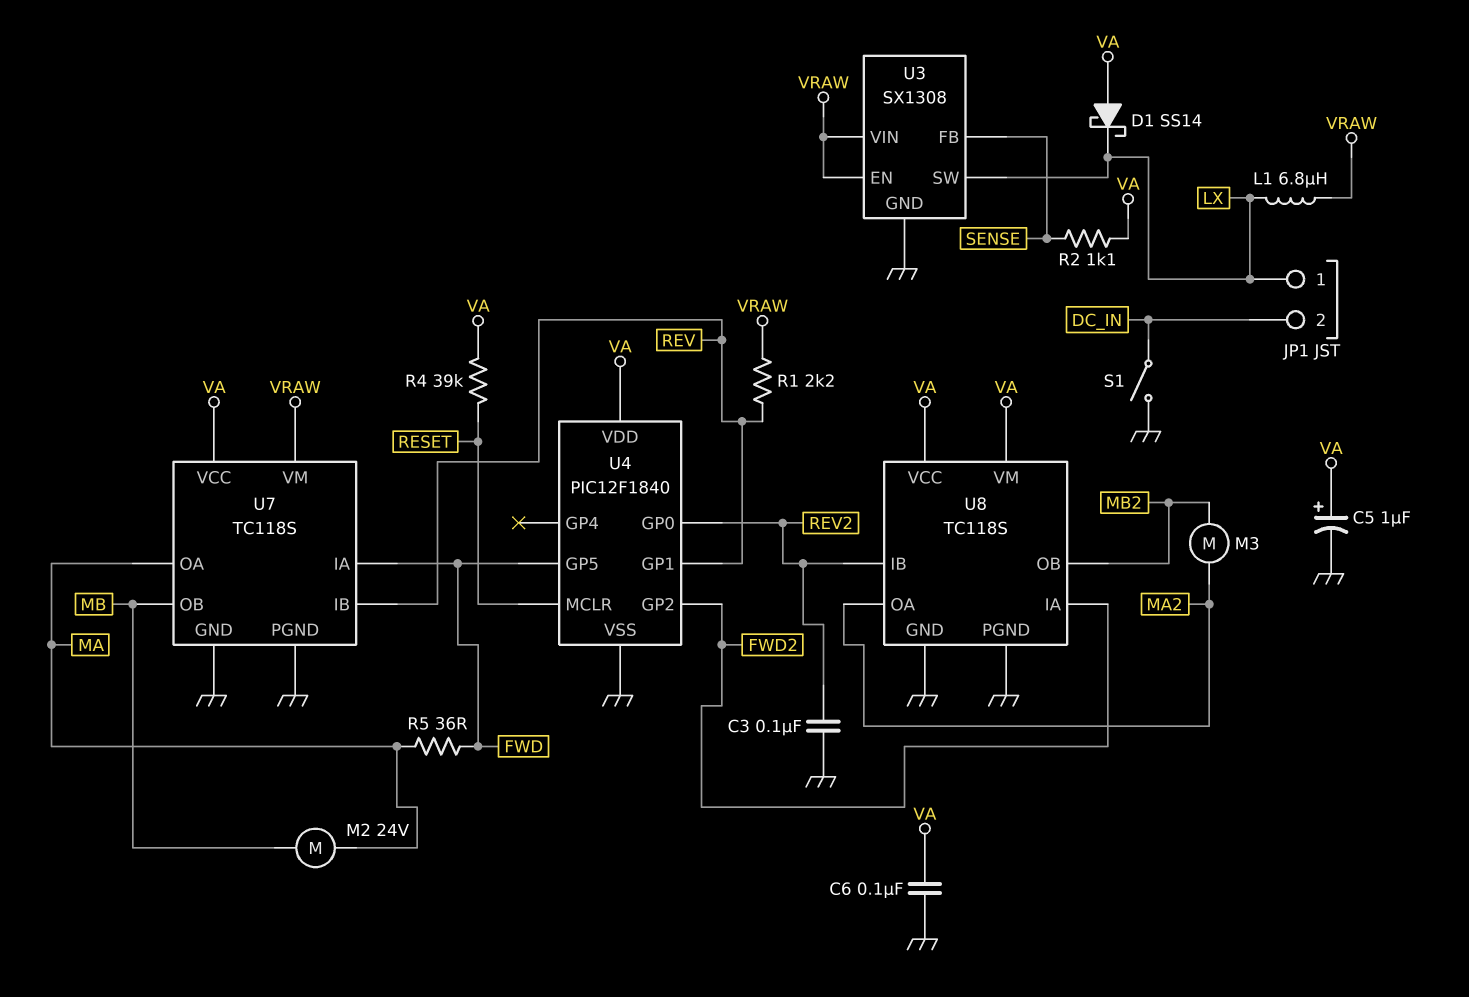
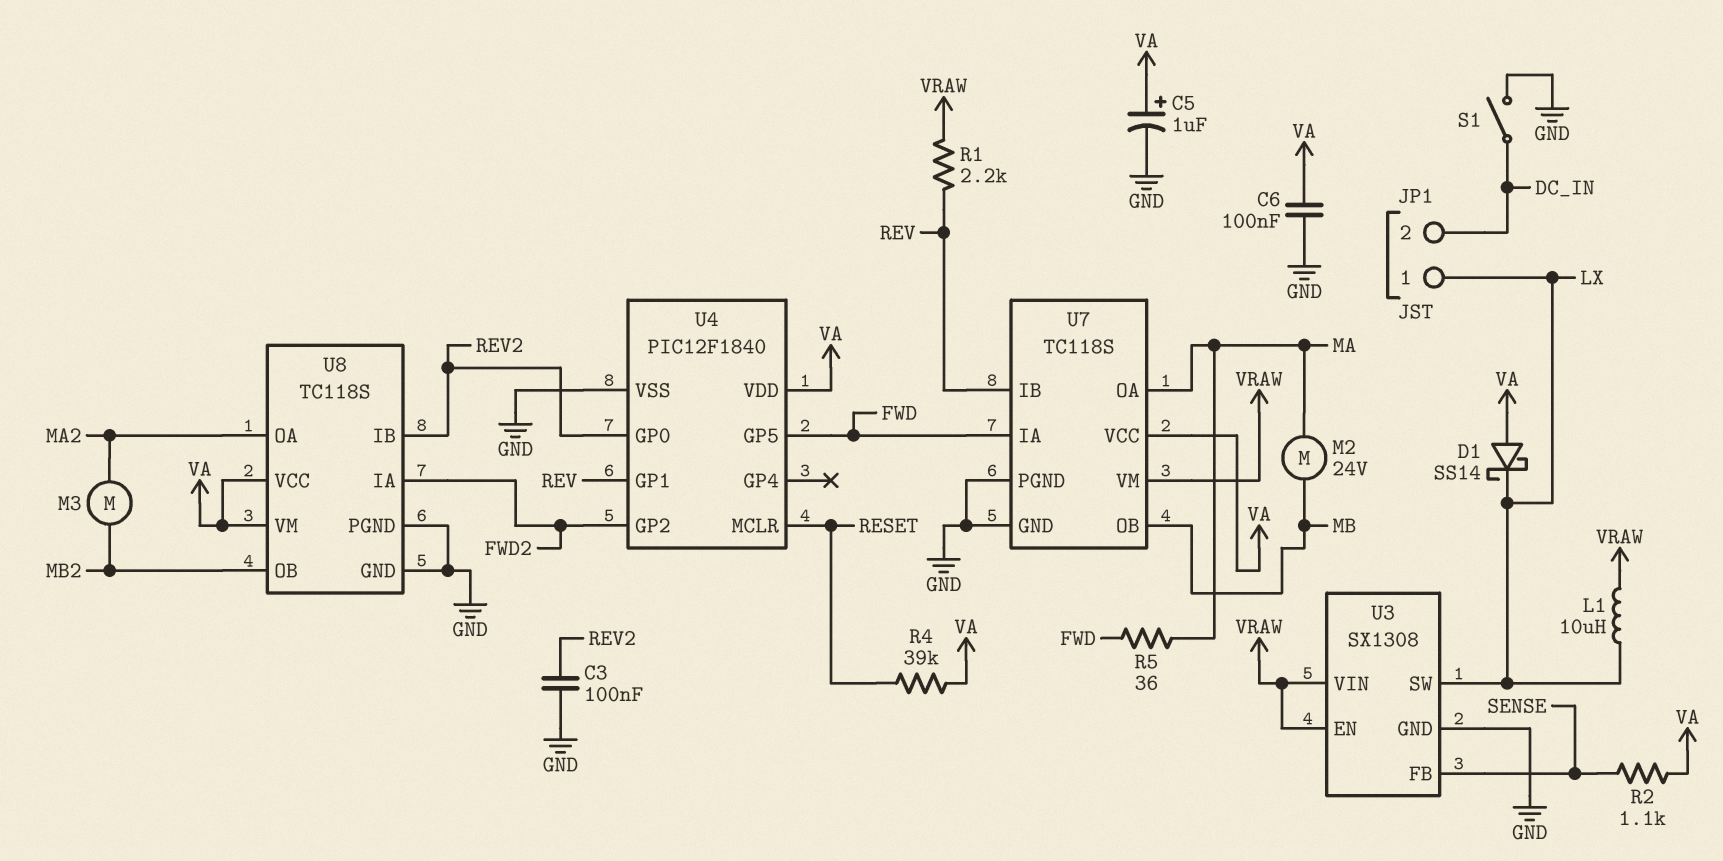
L1: 6.8uH (LX, VRAW) -> 10uH (LX, VRAW)

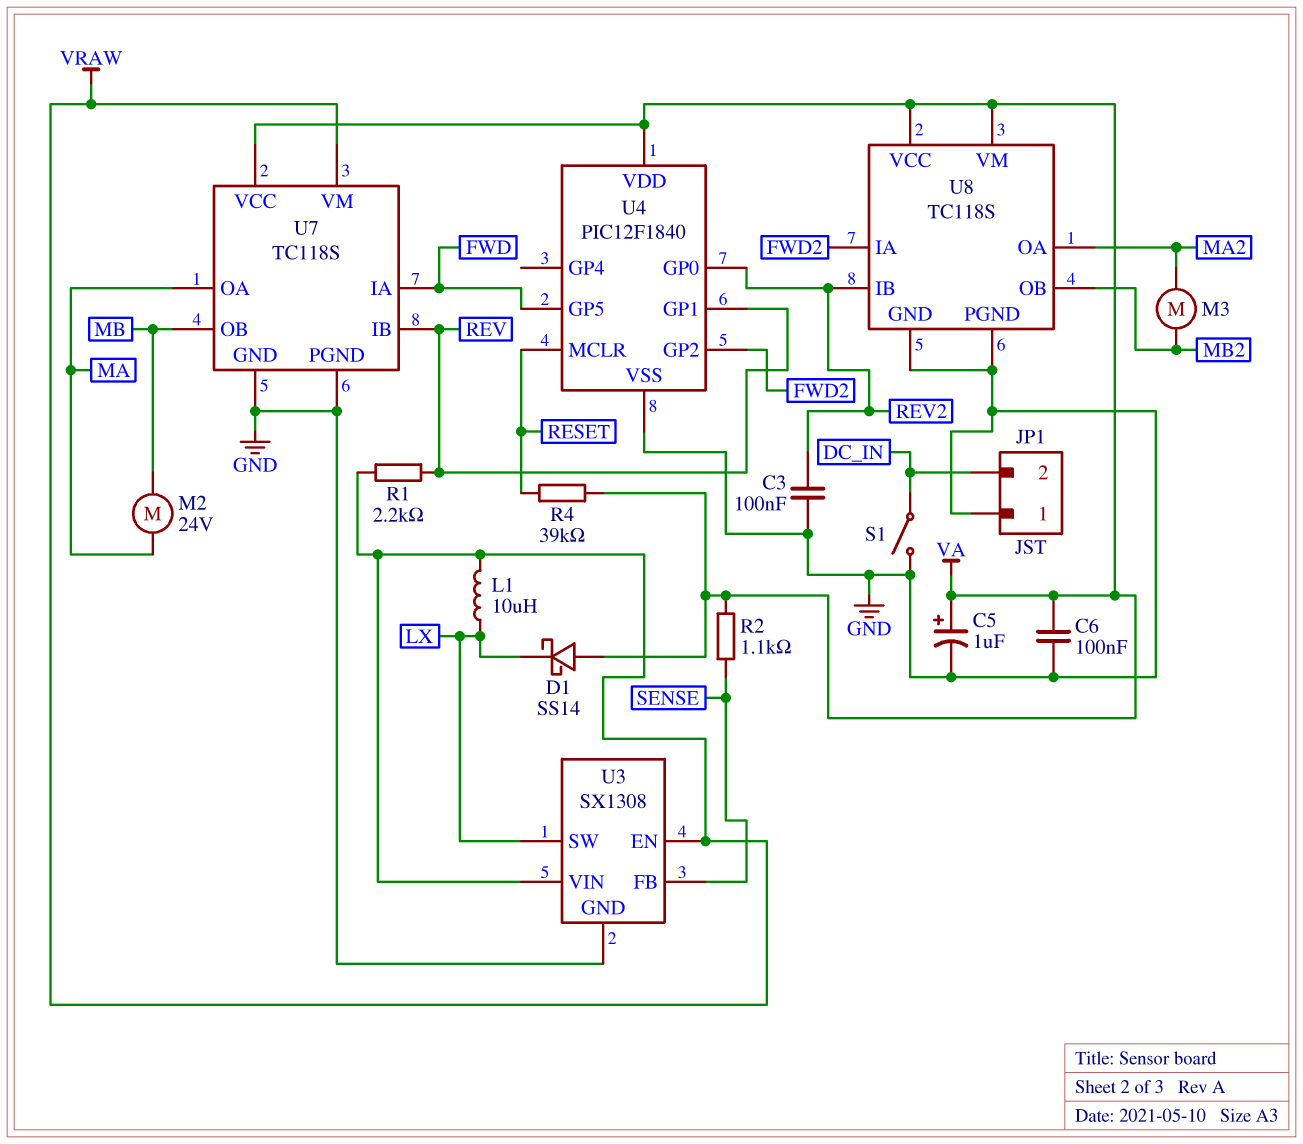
JP1 pin 1: LX -> GND
R5: 36 (FWD, MA) -> none

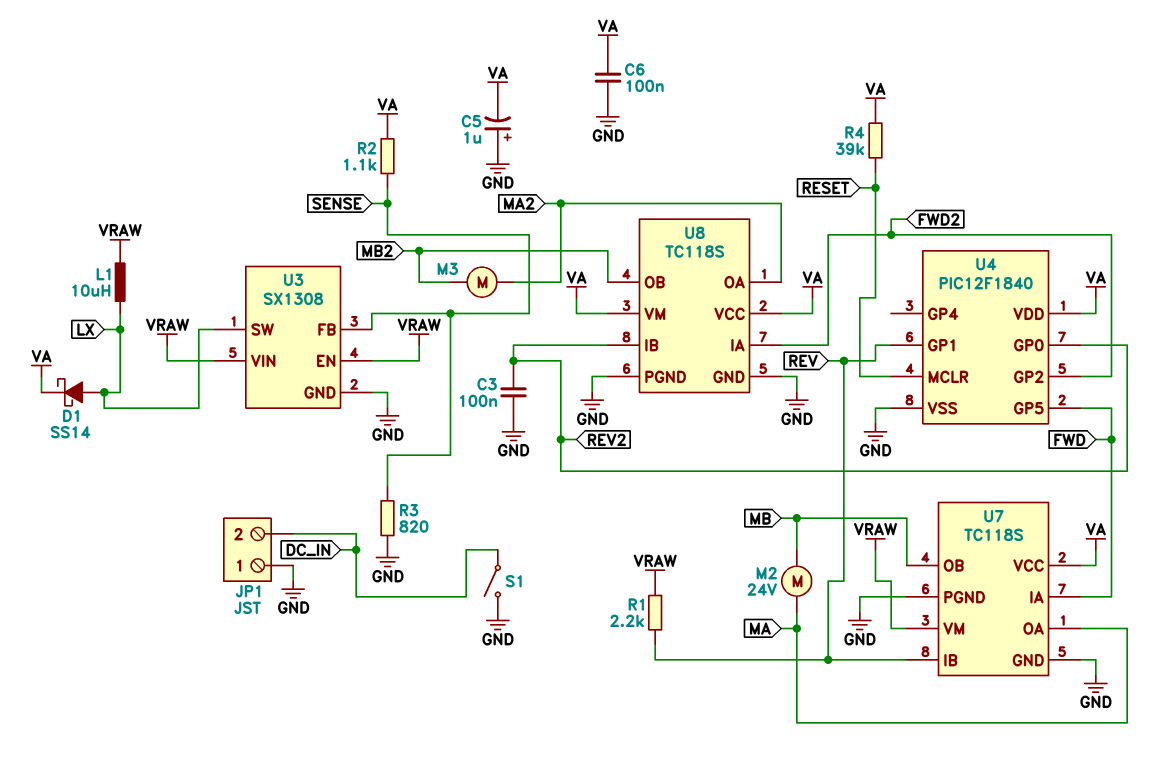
C5: 1uF (plus VA, minus GND) -> 1uF (plus GND, minus VA)
D1: schottky SS14 (A VA, K LX) -> schottky SS14 (A LX, K VA)
R3: none -> 820 (GND, SENSE)

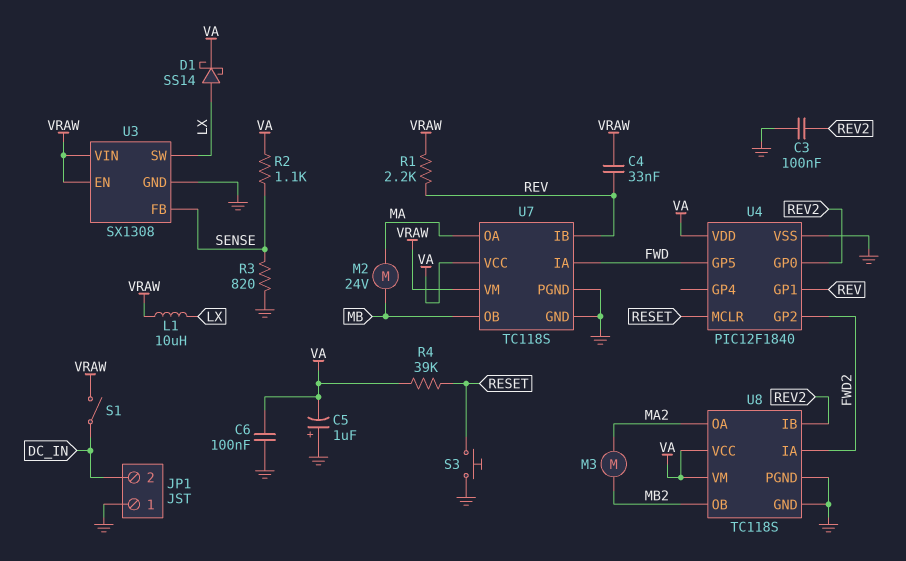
C4: none -> 33nF (REV, VRAW)
S1: switch (DC_IN, GND) -> switch (DC_IN, VRAW)
S3: none -> button (GND, RESET)

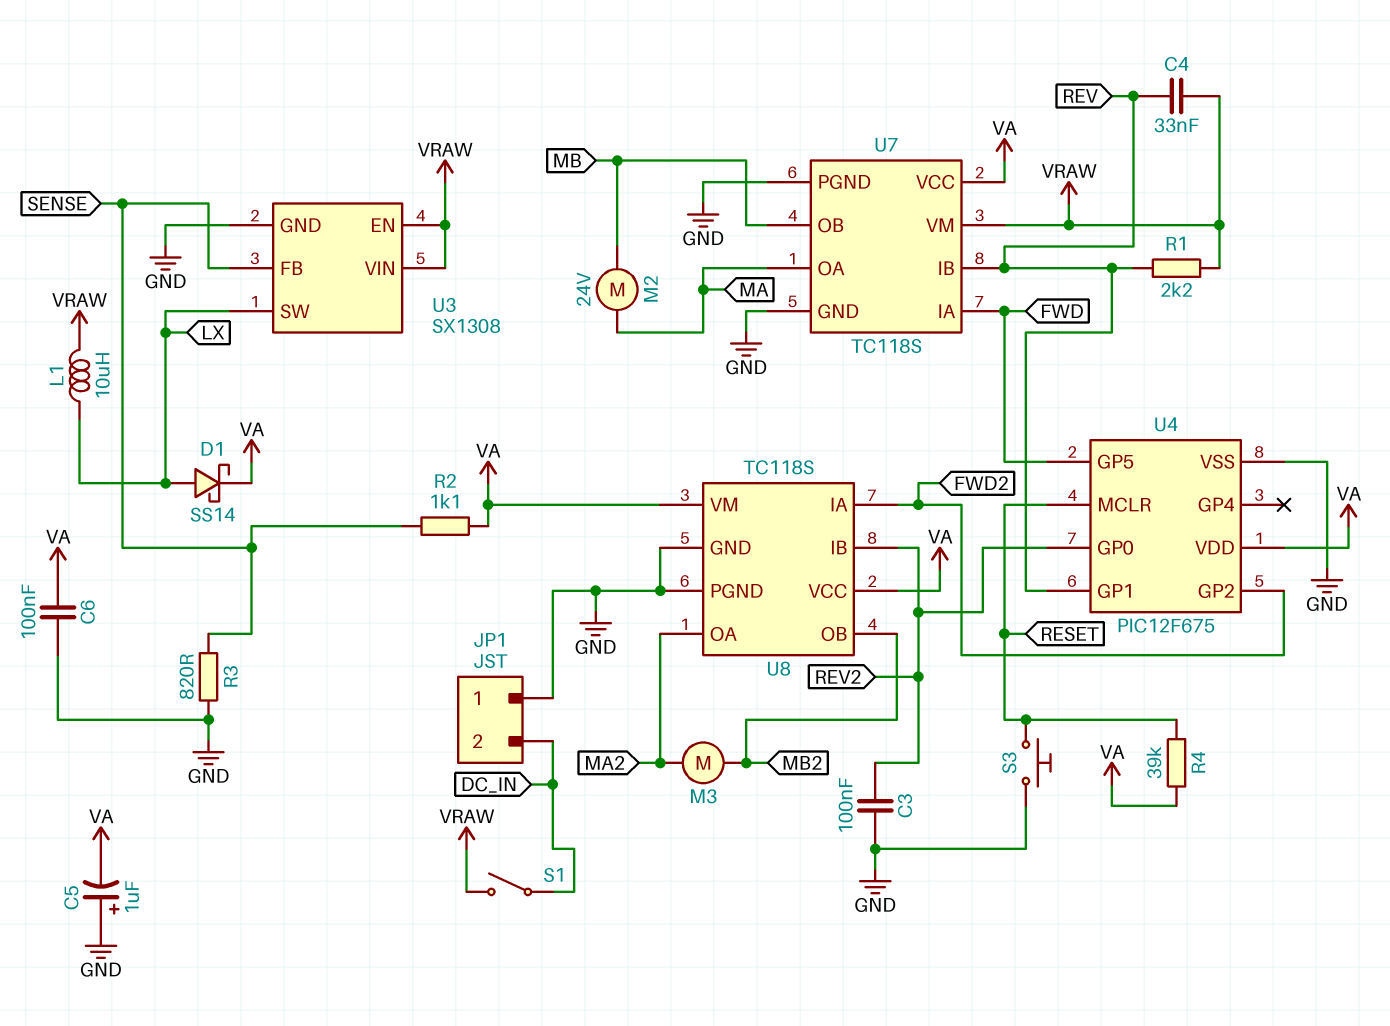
U4: PIC12F1840 -> PIC12F675

